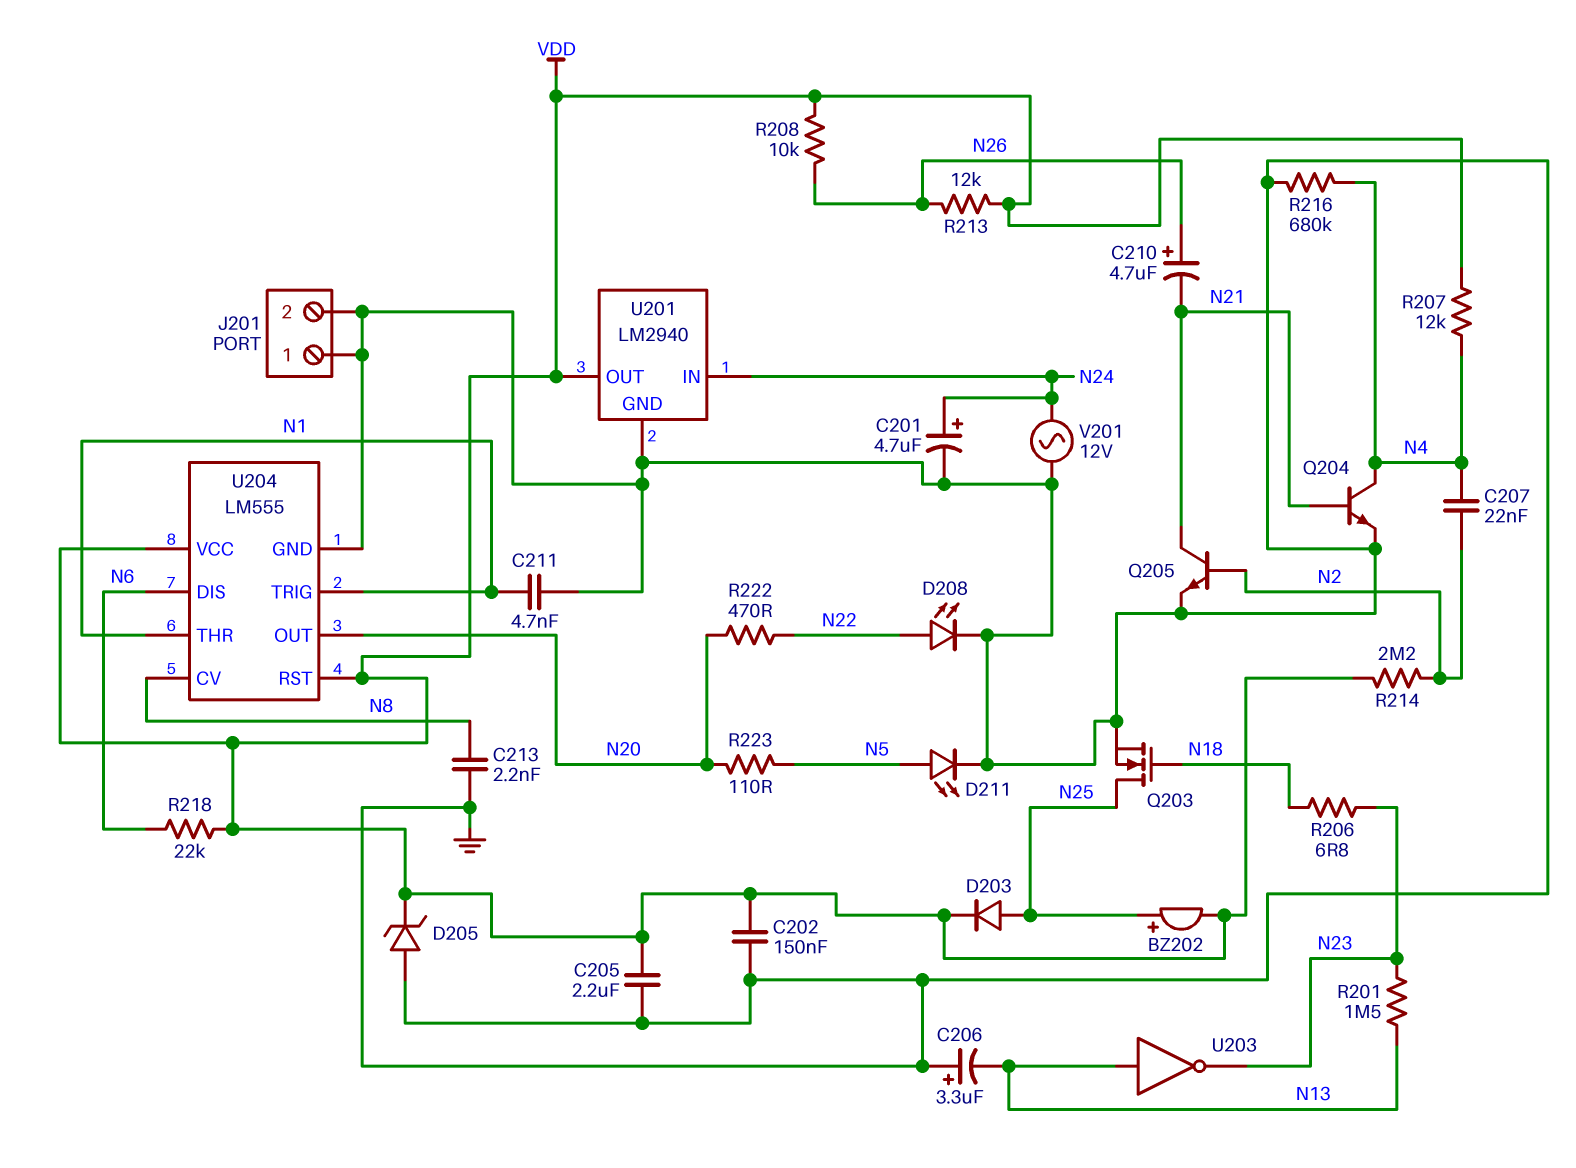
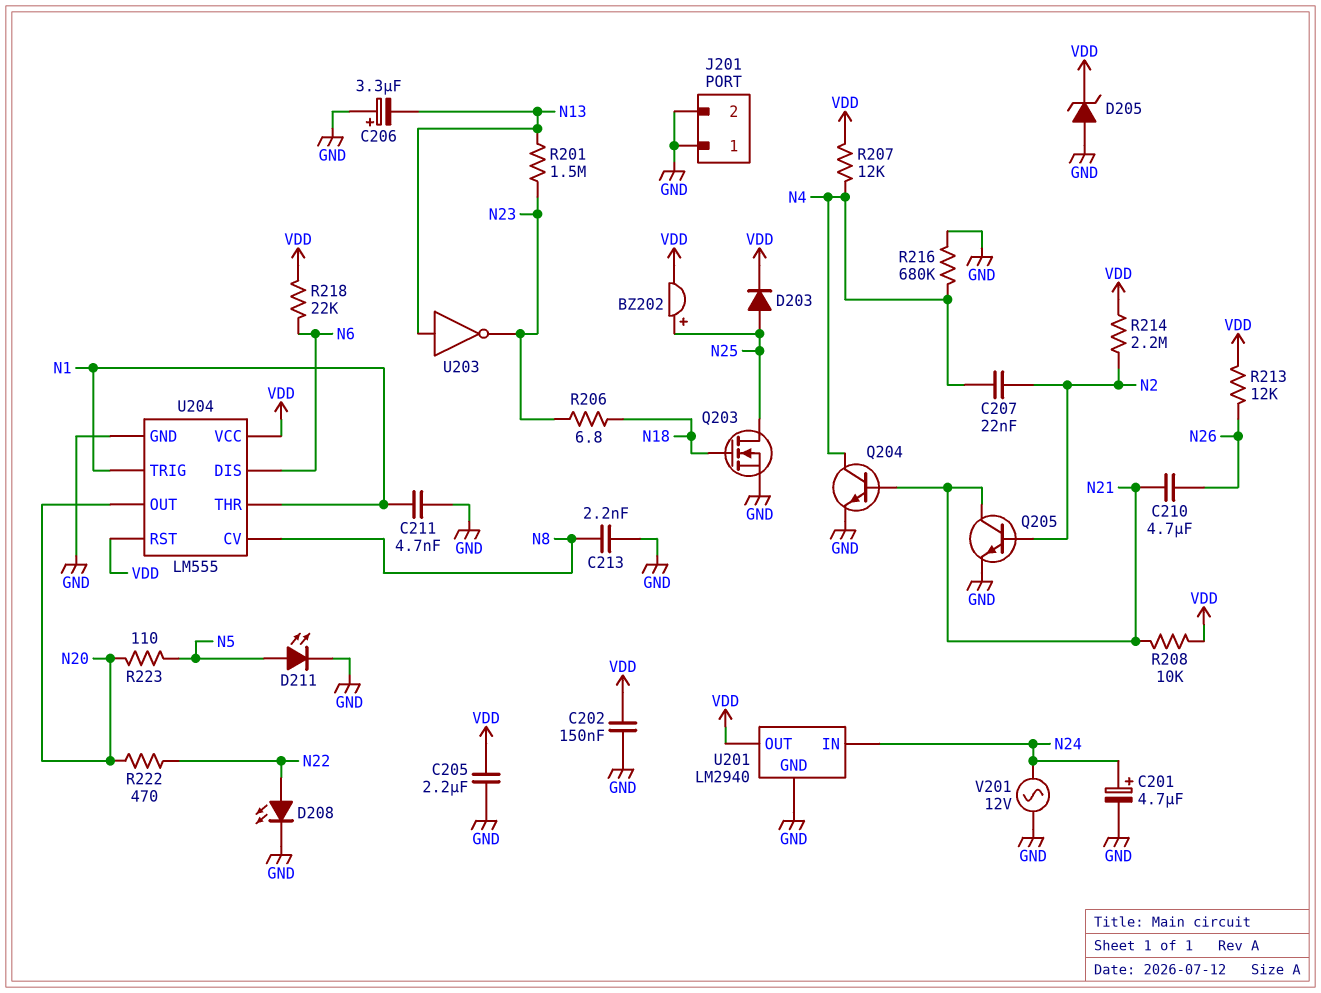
C210: 4.7uF (plus N26, minus N21) -> 4.7uF (N21, N26)
R208: 10k (N26, VDD) -> 10k (N21, VDD)

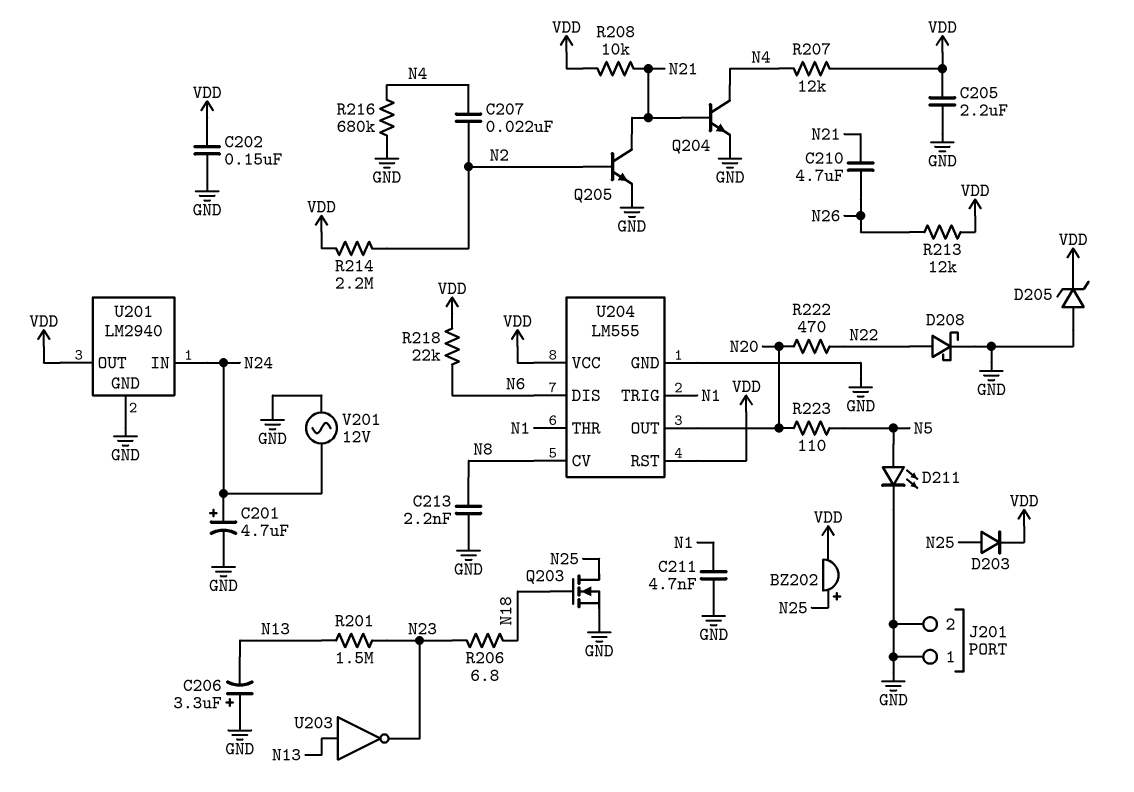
D208: LED (A N22, K GND) -> schottky (A N22, K GND)

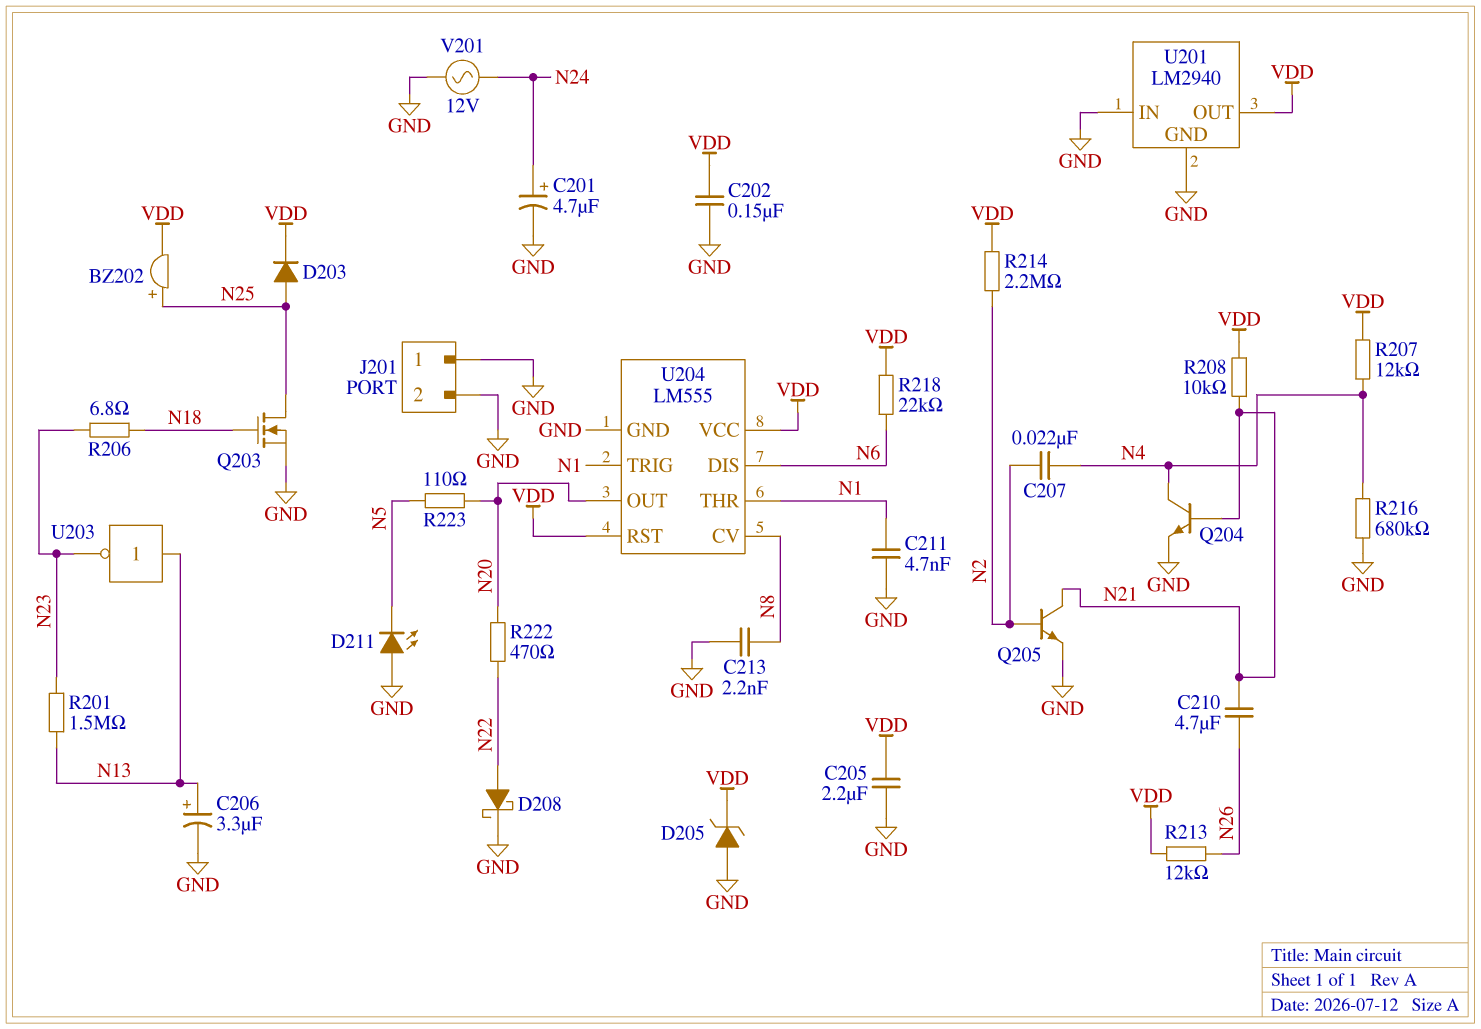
C206: 3.3uF (plus GND, minus N13) -> 3.3uF (plus N13, minus GND)
D211: LED (A N5, K GND) -> LED (A GND, K N5)
U201 pin IN: N24 -> GND

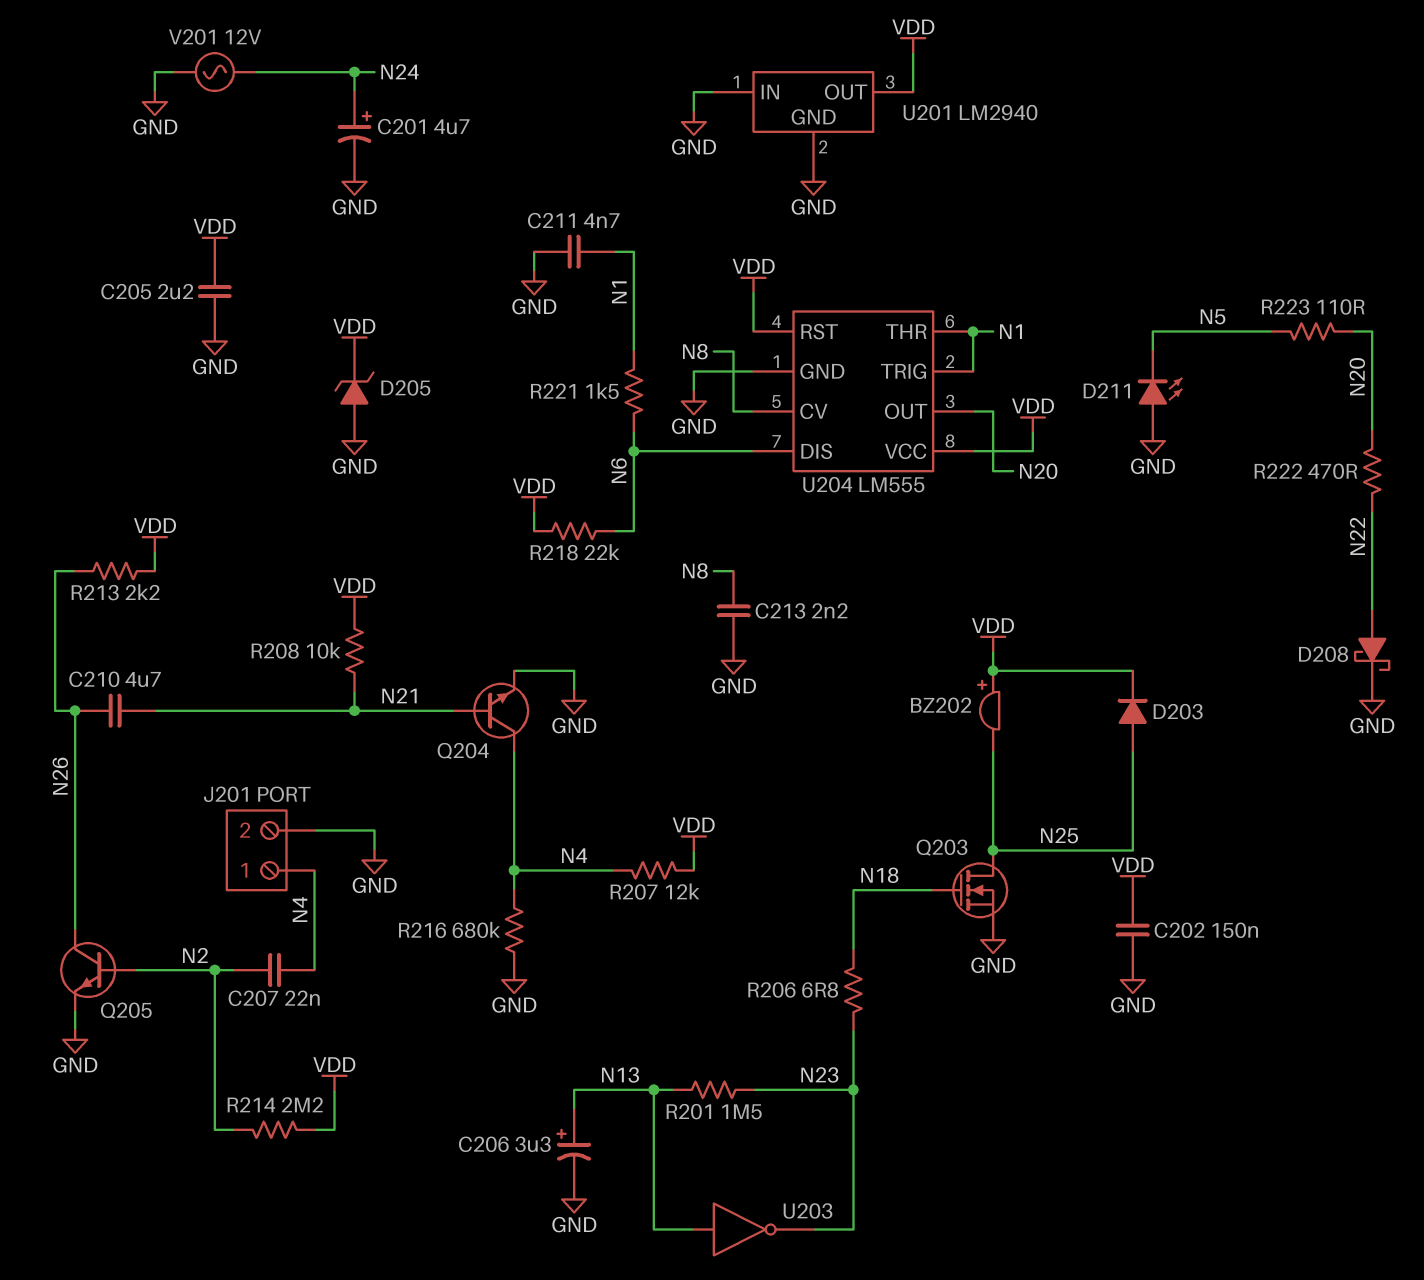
BZ202: buzzer (plus N25, minus VDD) -> buzzer (plus VDD, minus N25)
J201 pin 1: GND -> N4
Q205: NPN (B N2, C N21, E GND) -> NPN (B N2, C N26, E GND)
R213: 12k (N26, VDD) -> 2.2k (N26, VDD)
R221: none -> 1.5k (N1, N6)

